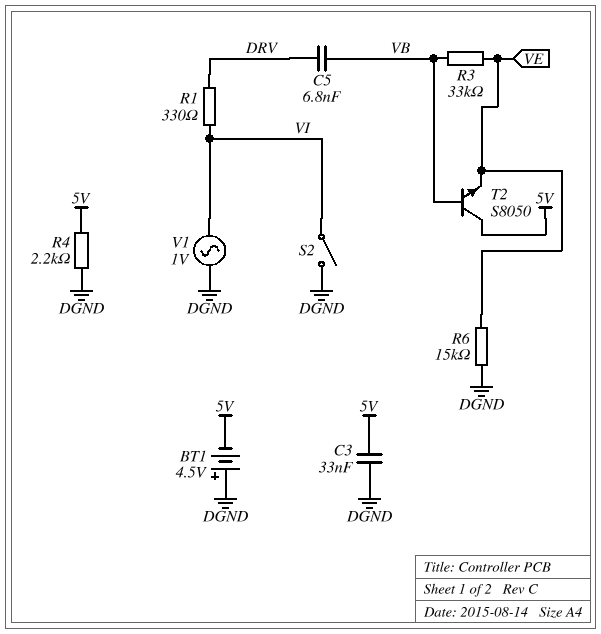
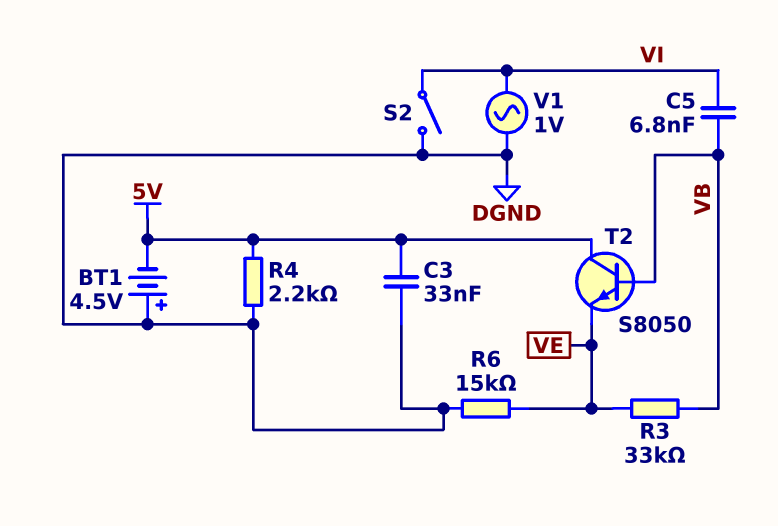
C5: 6.8nF (DRV, VB) -> 6.8nF (VB, VI)
R1: 330 (DRV, VI) -> none

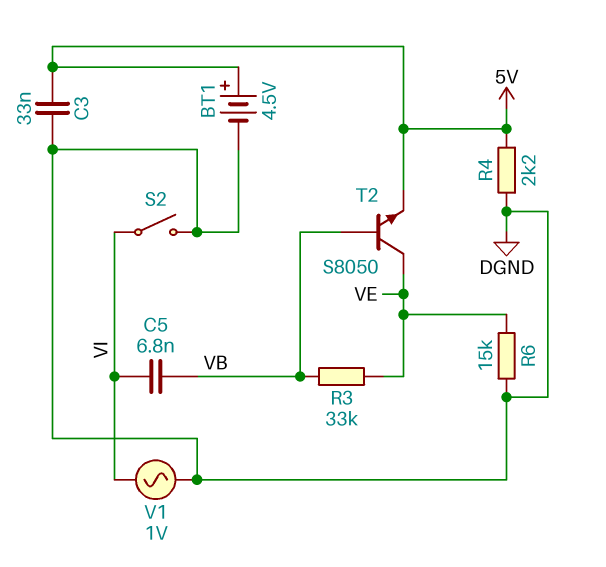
BT1: 4.5V (plus DGND, minus 5V) -> 4.5V (plus 5V, minus DGND)
T2: NPN S8050 (B VB, C 5V, E VE) -> NPN S8050 (B VB, C VE, E 5V)

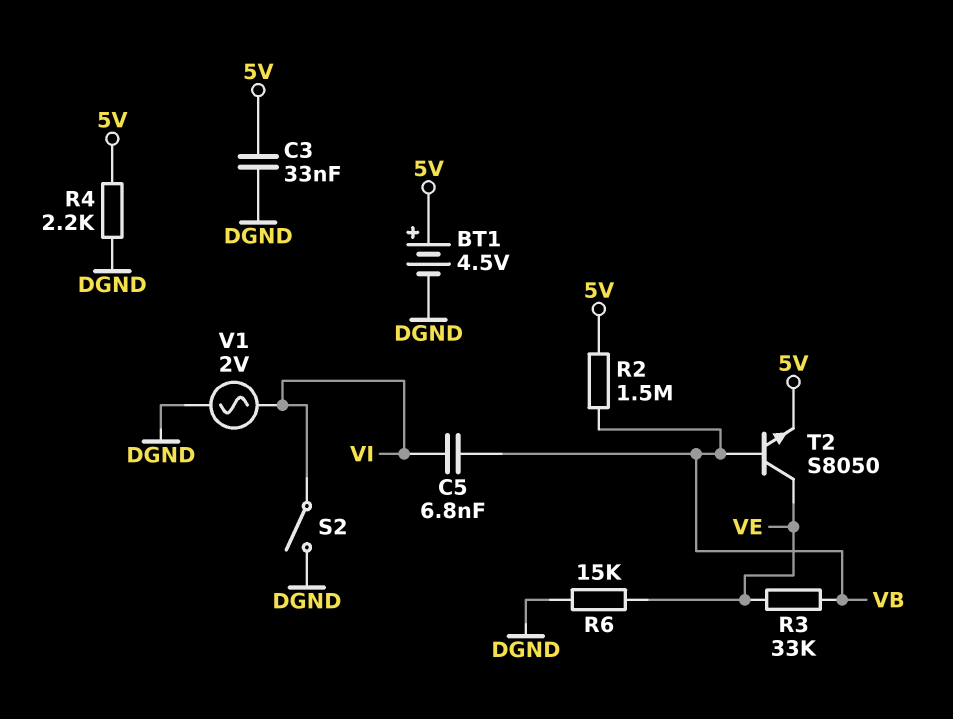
R2: none -> 1.5M (5V, VB)
V1: AC 1V (DGND, VI) -> AC 2V (DGND, VI)

